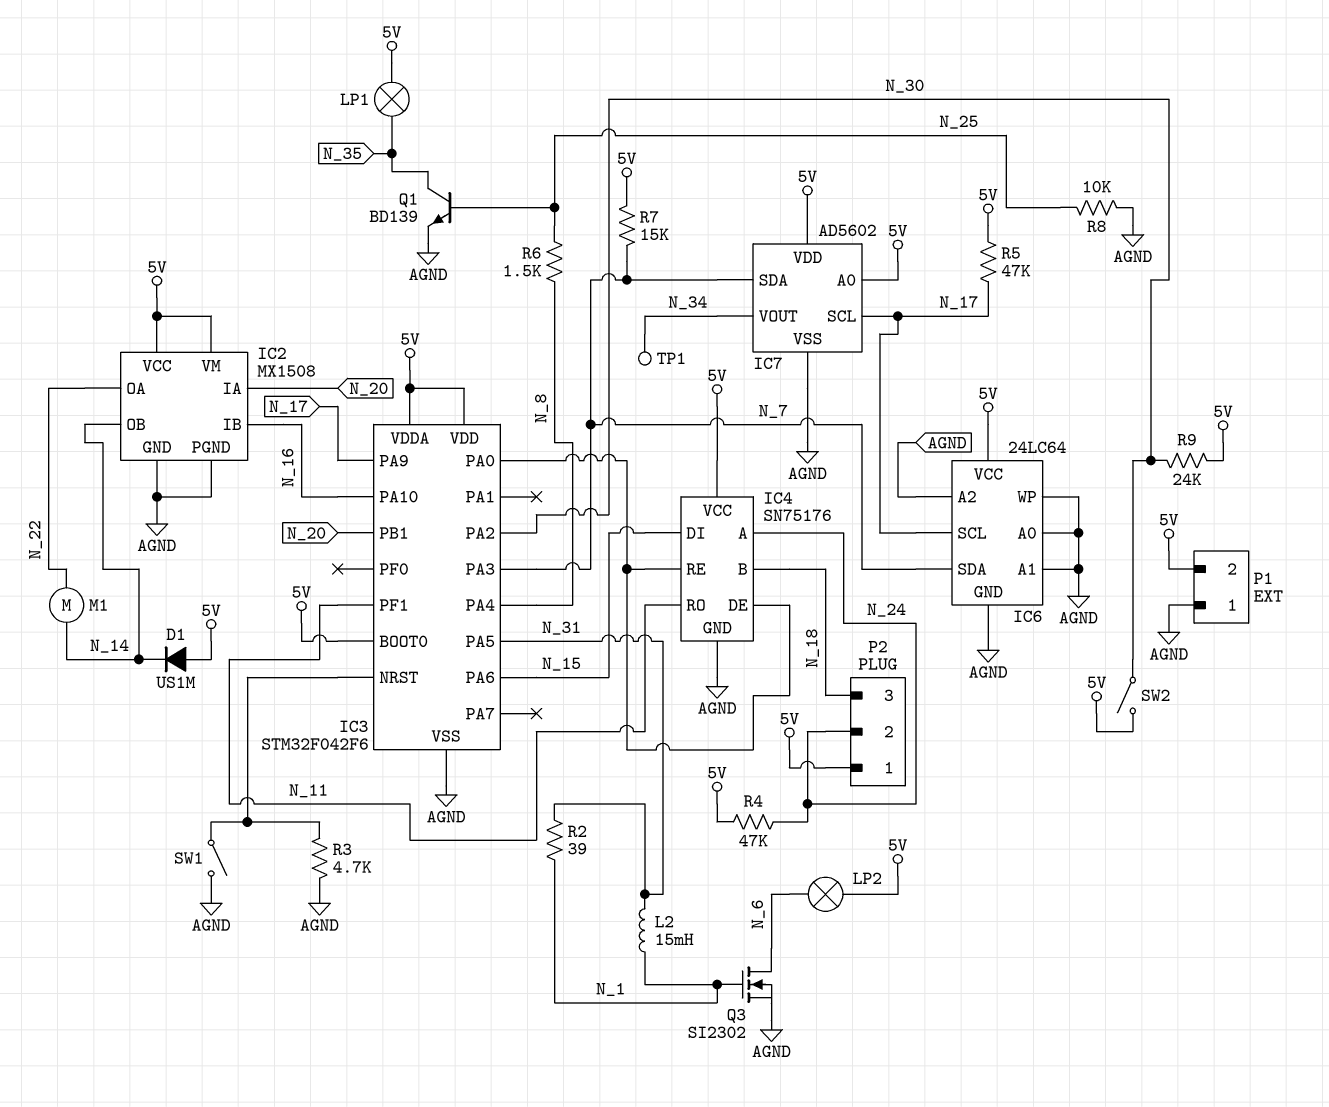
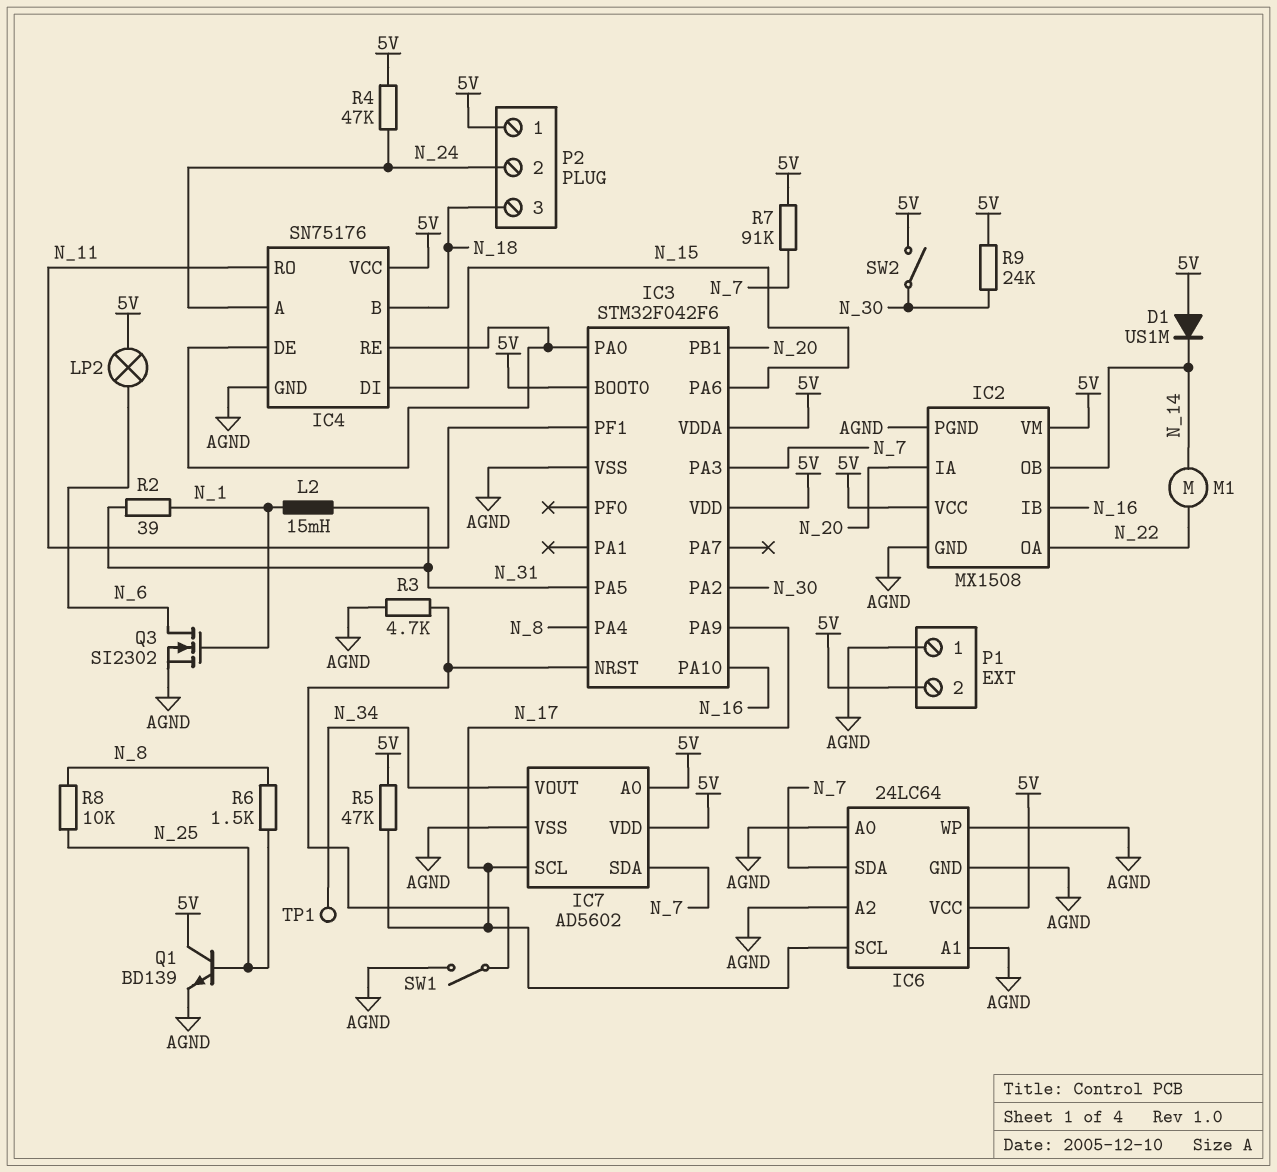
LP1: lamp (5V, N_35) -> none
Q1: NPN BD139 (B N_25, C N_35, E AGND) -> NPN BD139 (B N_25, C 5V, E AGND)
R7: 15k (5V, N_7) -> 91k (5V, N_7)
R8: 10k (AGND, N_25) -> 10k (N_8, N_25)

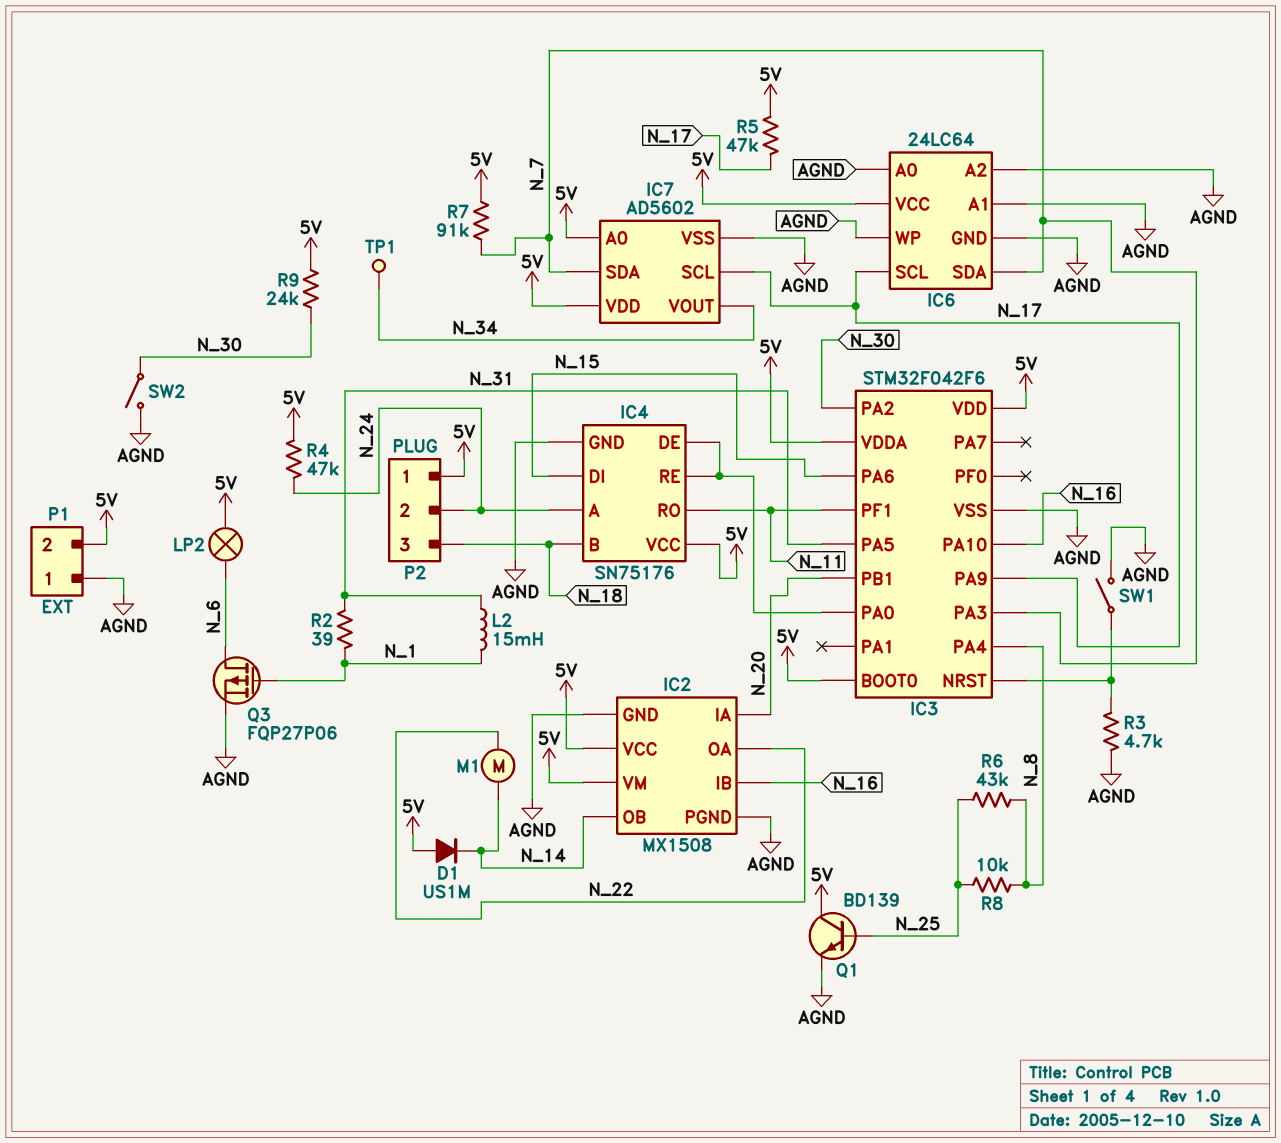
Q3: NMOS SI2302 (G N_1, D N_6, S AGND) -> PMOS FQP27P06 (G N_1, D N_6, S AGND)
R6: 1.5k (N_8, N_25) -> 43k (N_8, N_25)
SW2: switch (5V, N_30) -> switch (AGND, N_30)

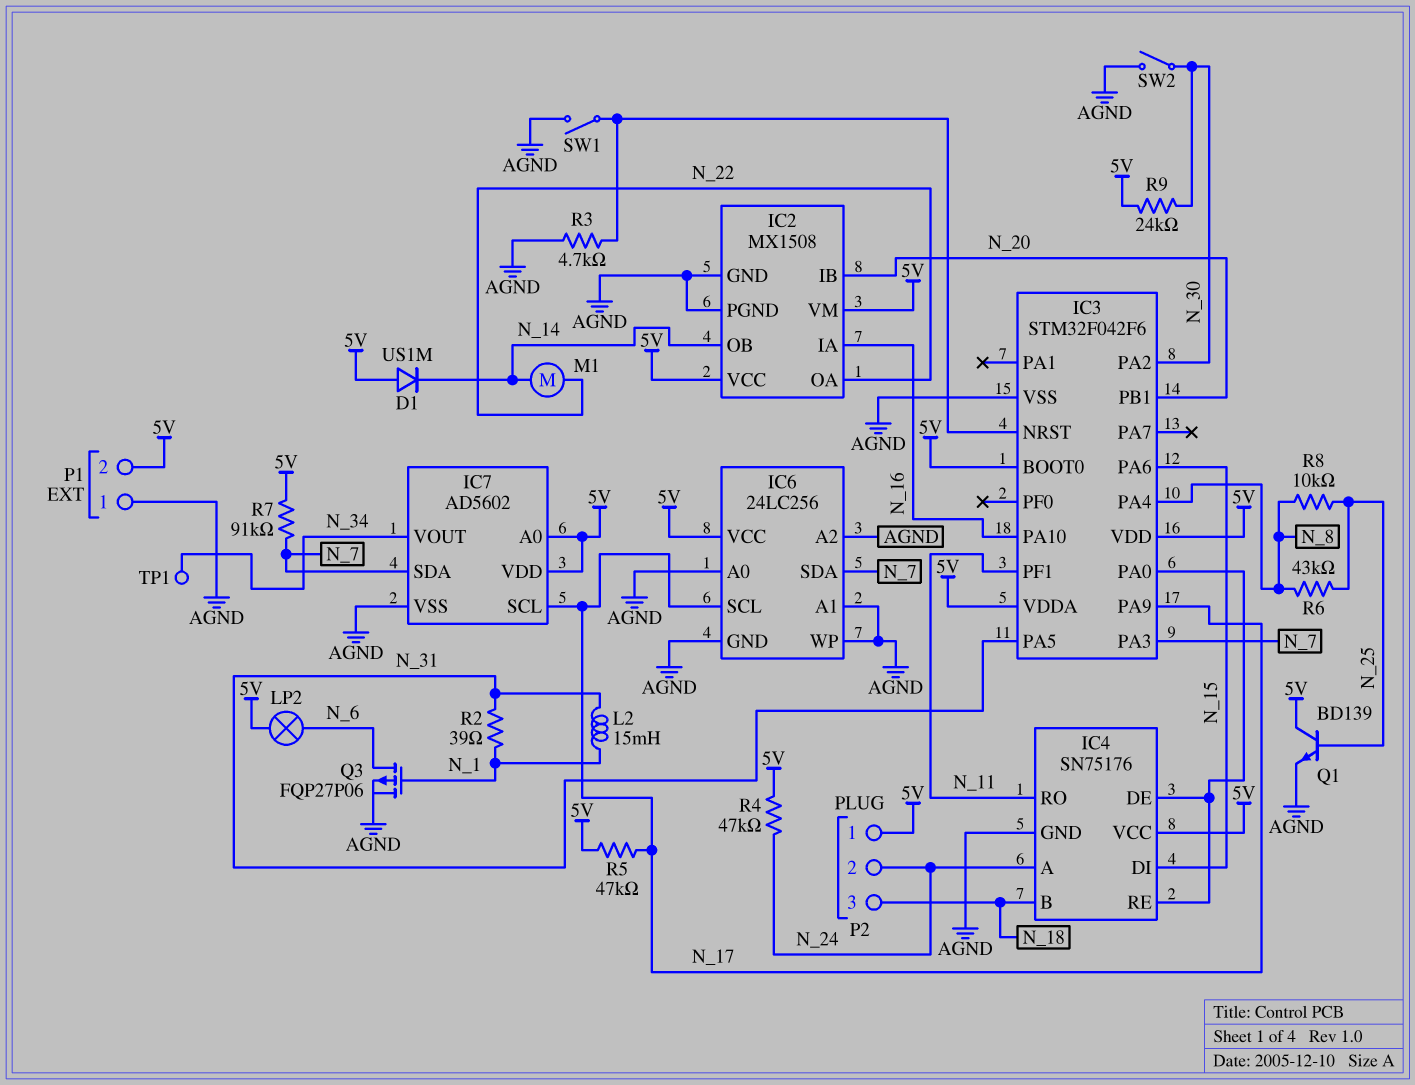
IC2 pin IA: N_20 -> N_16
IC2 pin IB: N_16 -> N_20
IC6: 24LC64 -> 24LC256

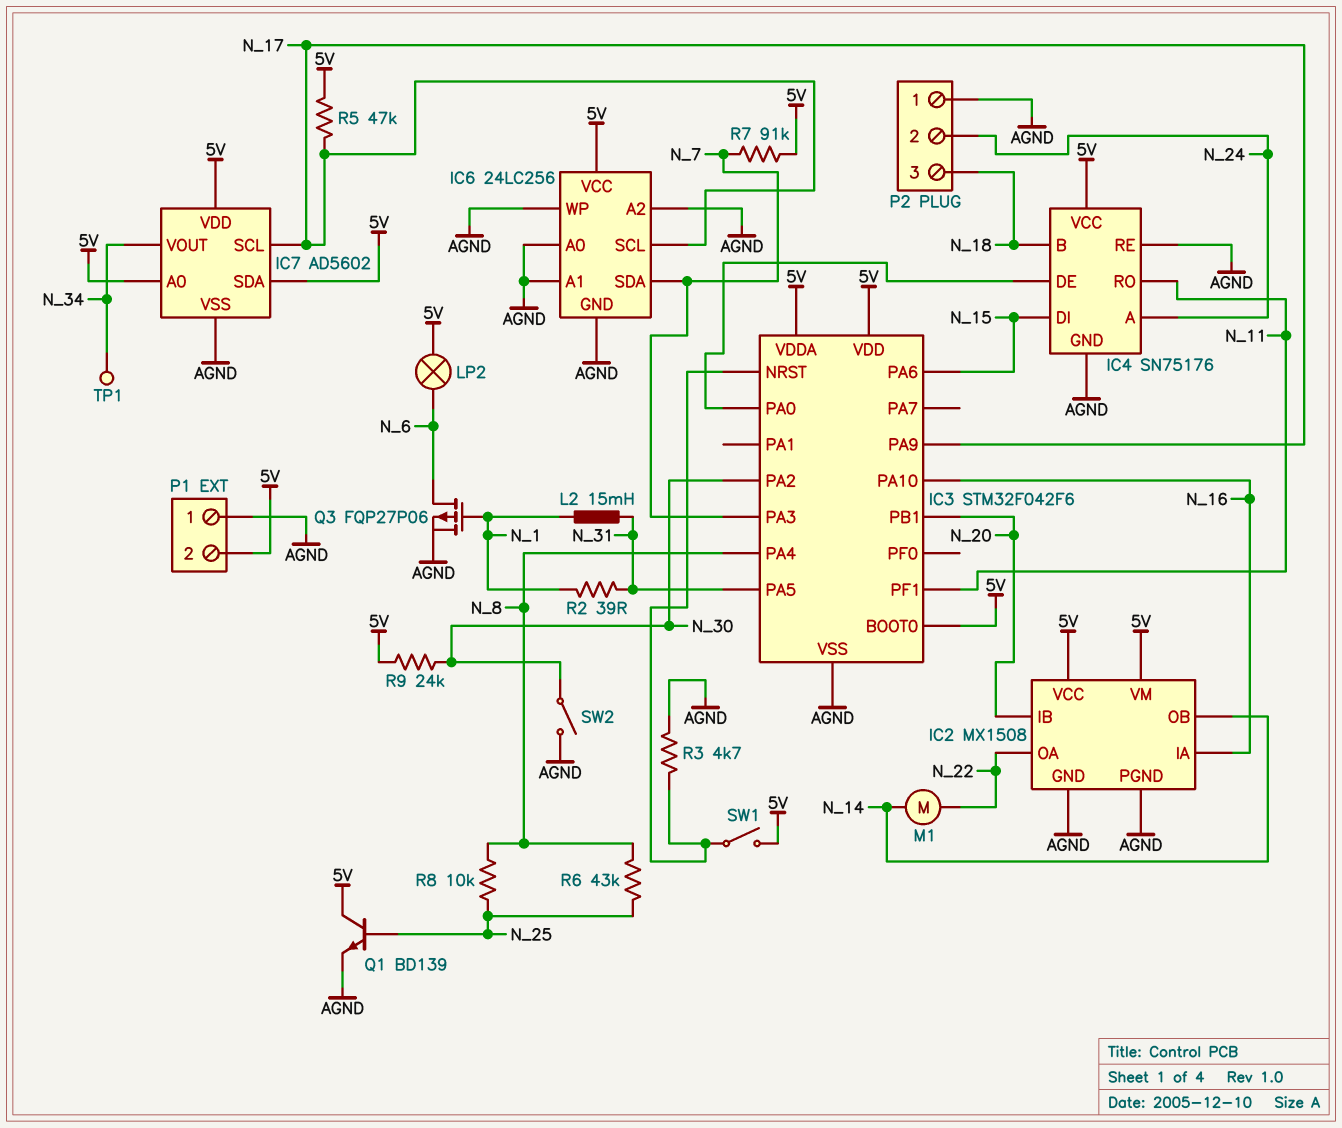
D1: diode US1M (A 5V, K N_14) -> none
IC4 pin RE: IC3/PA0 -> AGND
IC7 pin SDA: N_7 -> 5V
P2 pin 1: 5V -> AGND
R4: 47k (5V, N_24) -> none
SW1: switch (AGND, IC3/NRST) -> switch (5V, IC3/NRST)

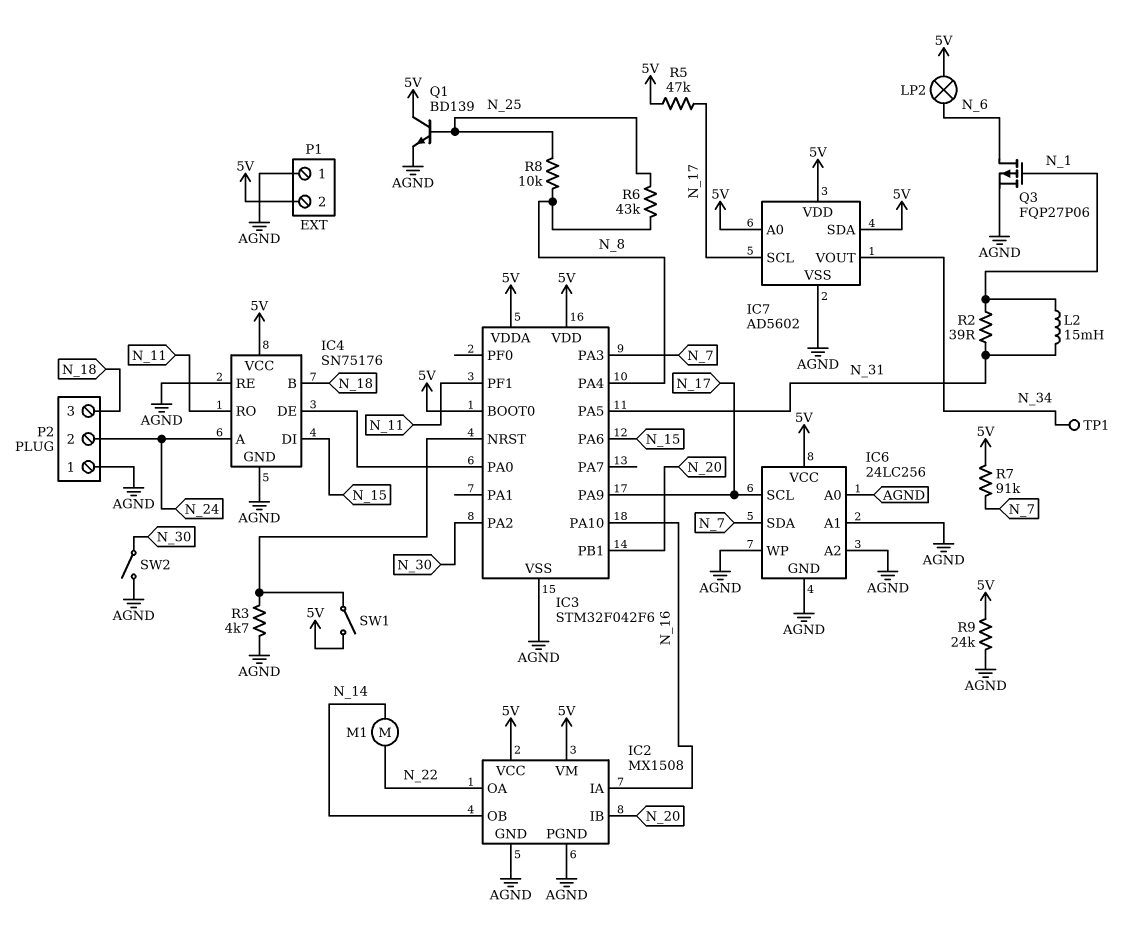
R9: 24k (5V, N_30) -> 24k (5V, AGND)

